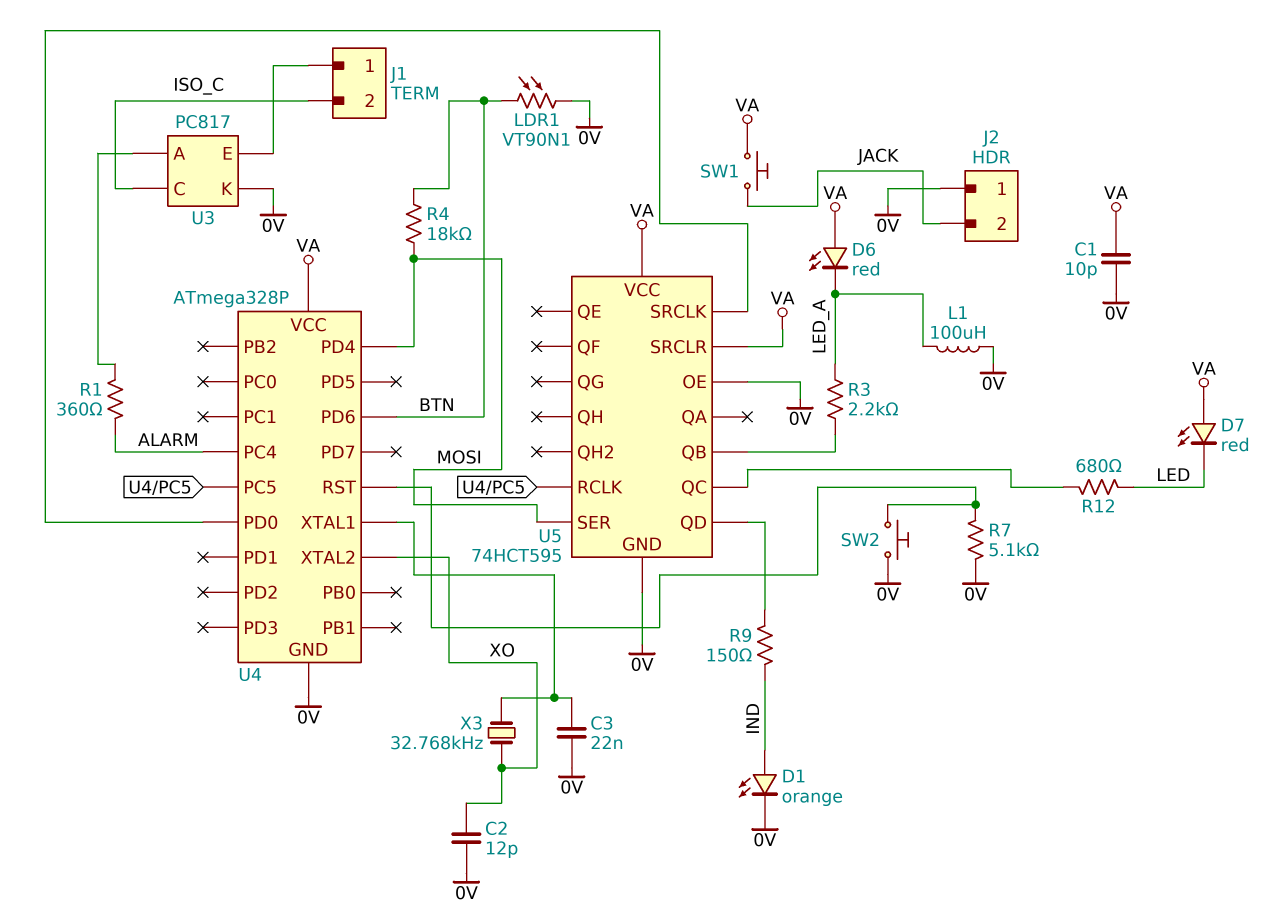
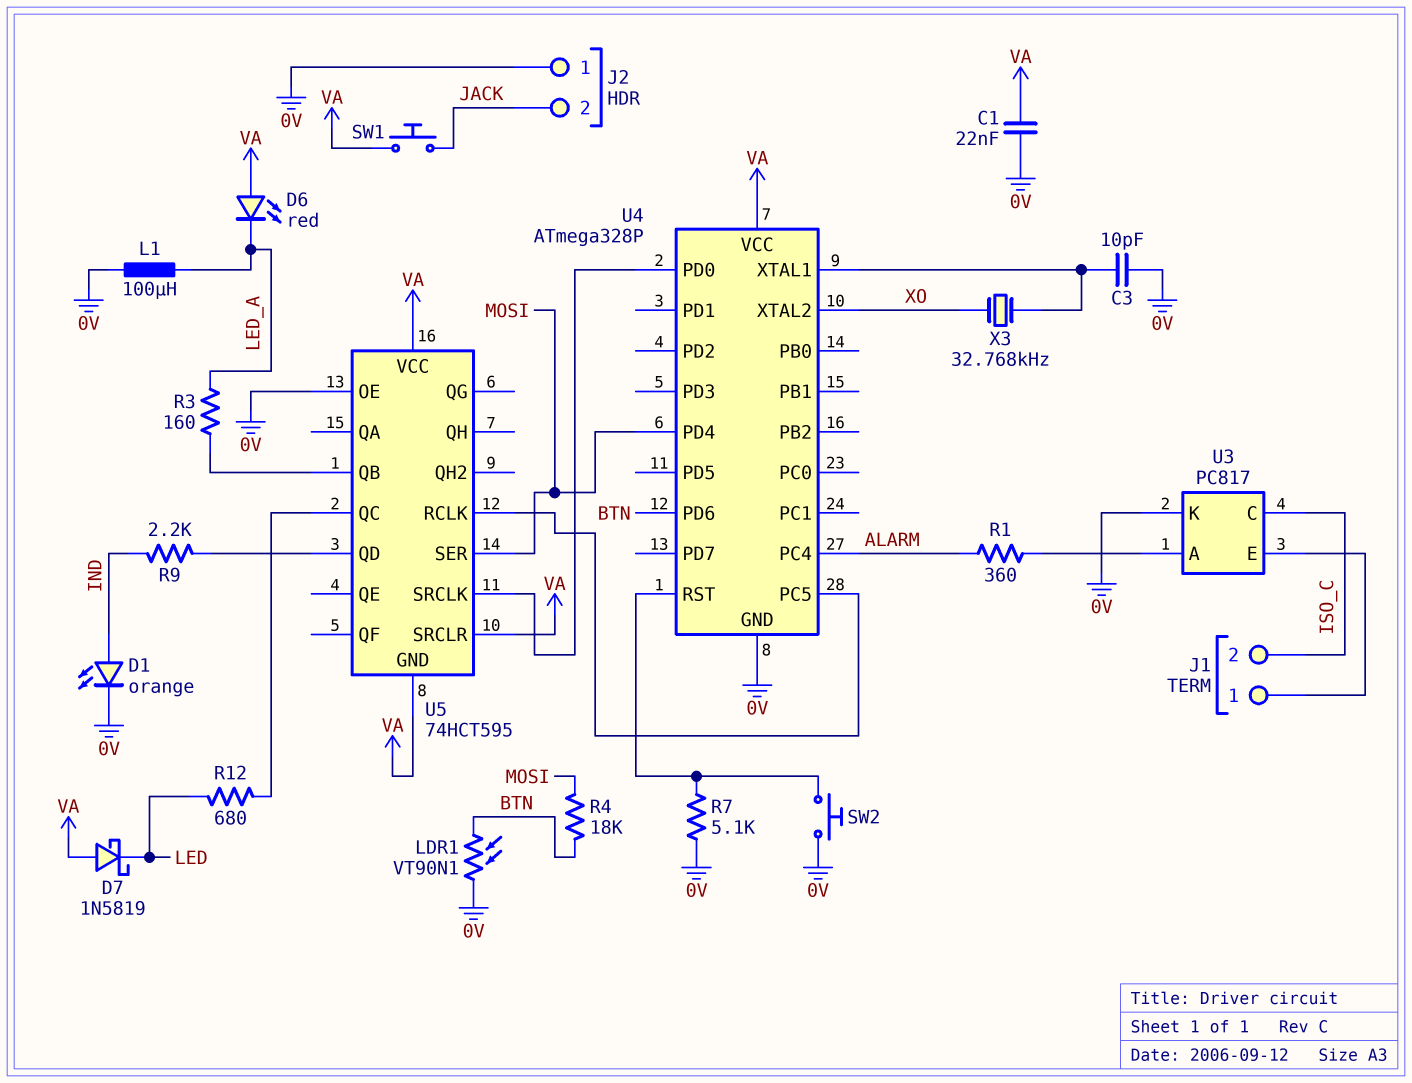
C1: 10pF (0V, VA) -> 22nF (0V, VA)
C2: 12pF (0V, XO) -> none
C3: 22nF (0V, U4/XTAL1) -> 10pF (0V, U4/XTAL1)
D7: LED red (A VA, K LED) -> schottky 1N5819 (A VA, K LED)
R3: 2.2k (LED_A, U5/QB) -> 160 (LED_A, U5/QB)
R9: 150 (IND, U5/QD) -> 2.2k (IND, U5/QD)
U5 pin GND: 0V -> VA

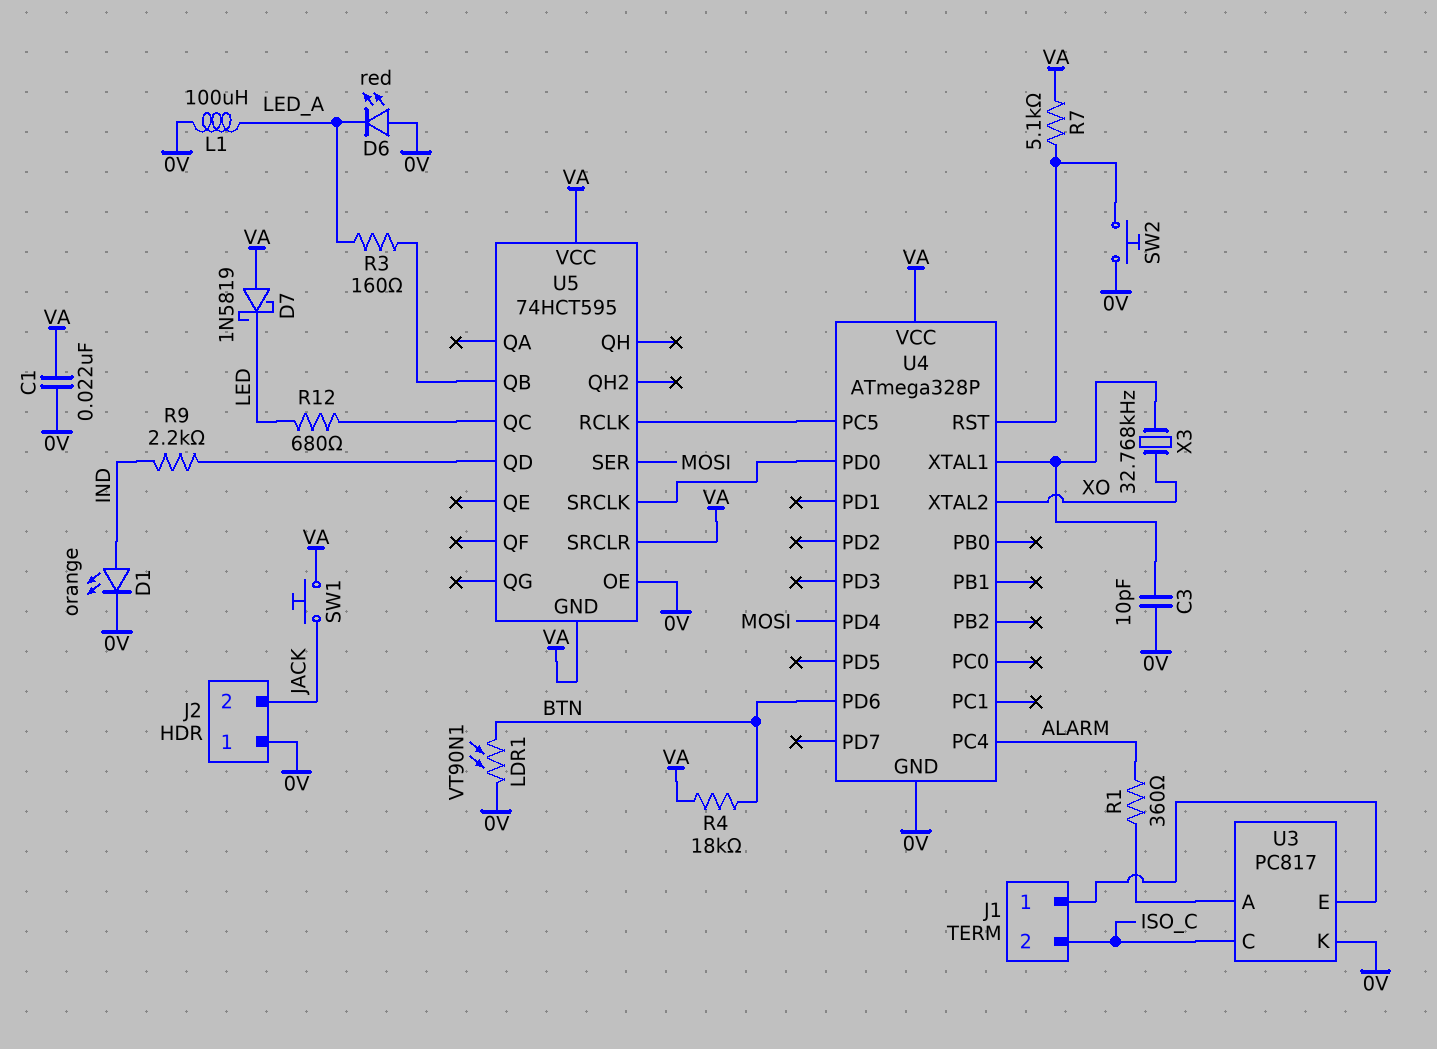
D6: LED red (A VA, K LED_A) -> LED red (A 0V, K LED_A)
R4: 18k (BTN, MOSI) -> 18k (BTN, VA)
R7: 5.1k (0V, U4/RST) -> 5.1k (U4/RST, VA)

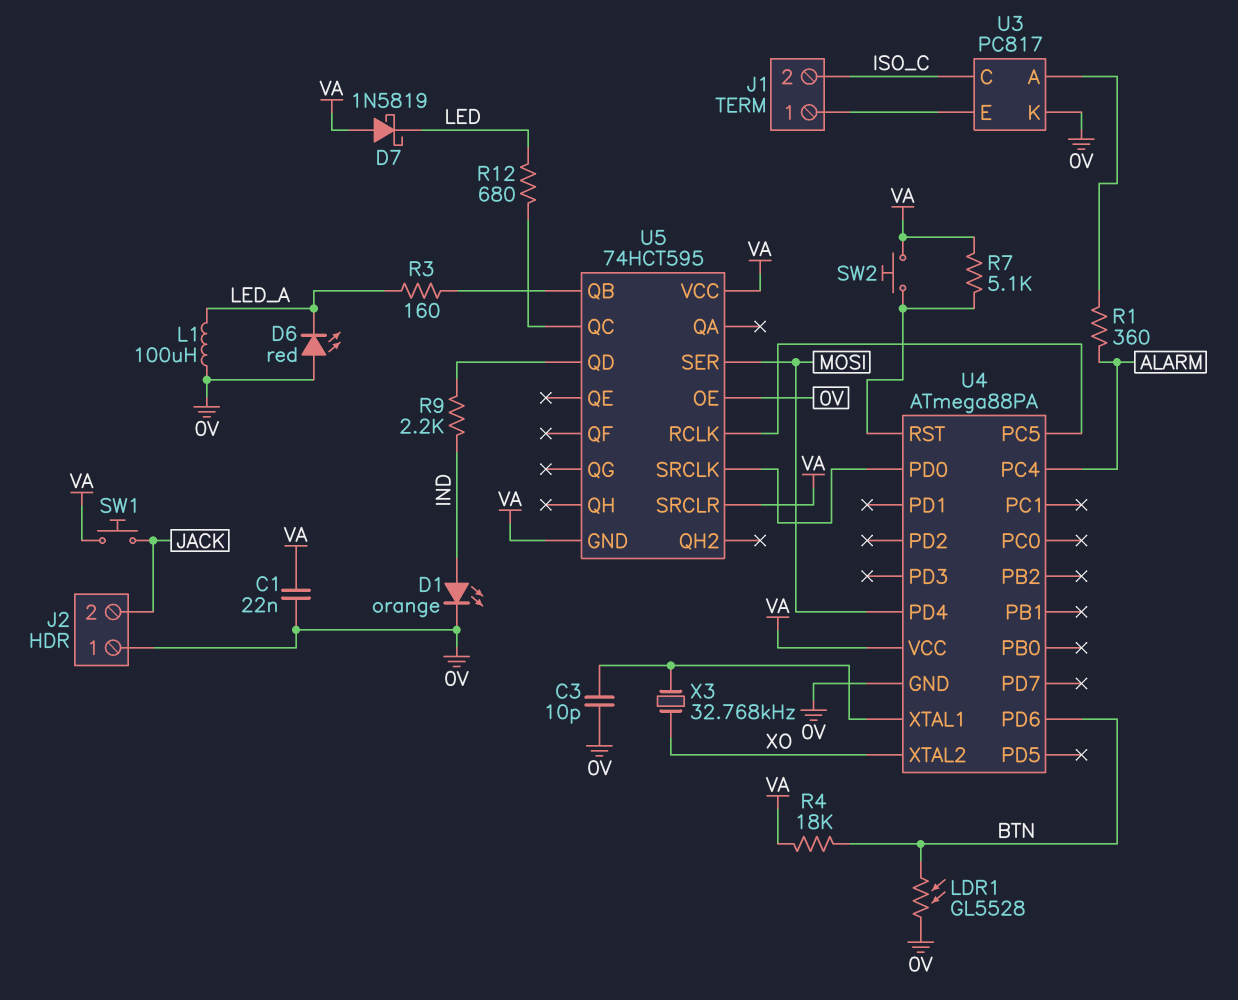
LDR1: VT90N1 (0V, BTN) -> GL5528 (0V, BTN)
SW2: button (0V, U4/RST) -> button (U4/RST, VA)
U4: ATmega328P -> ATmega88PA

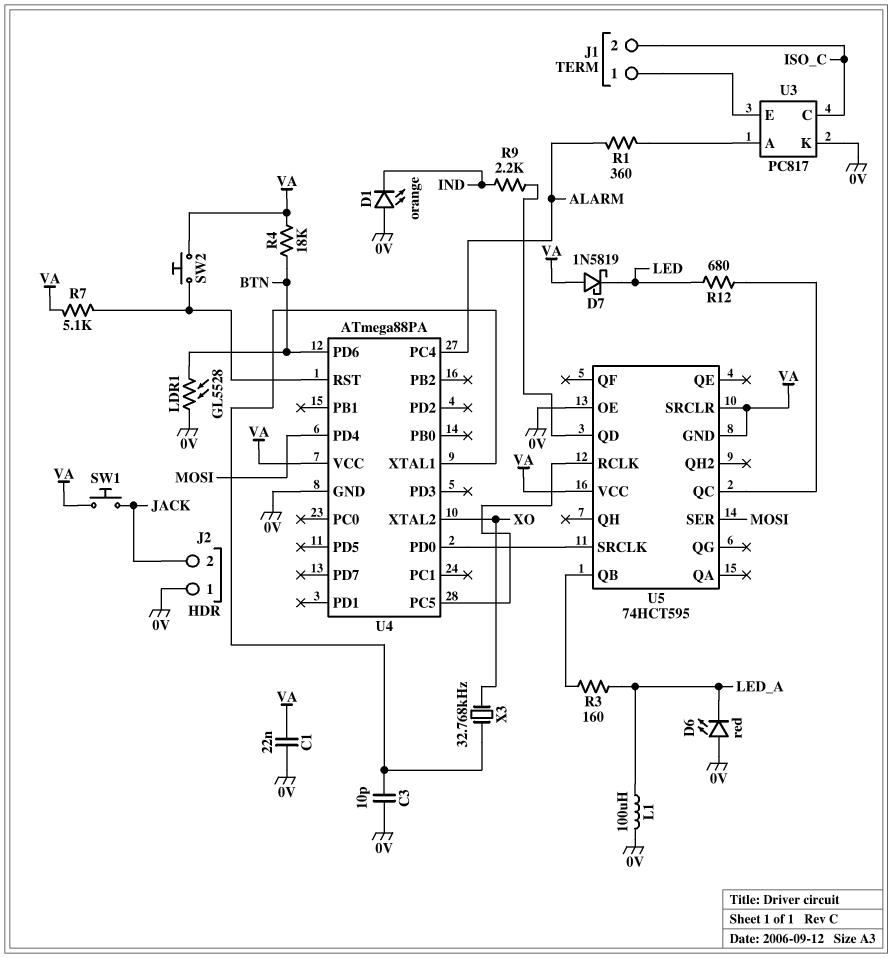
D1: LED orange (A IND, K 0V) -> LED orange (A 0V, K IND)

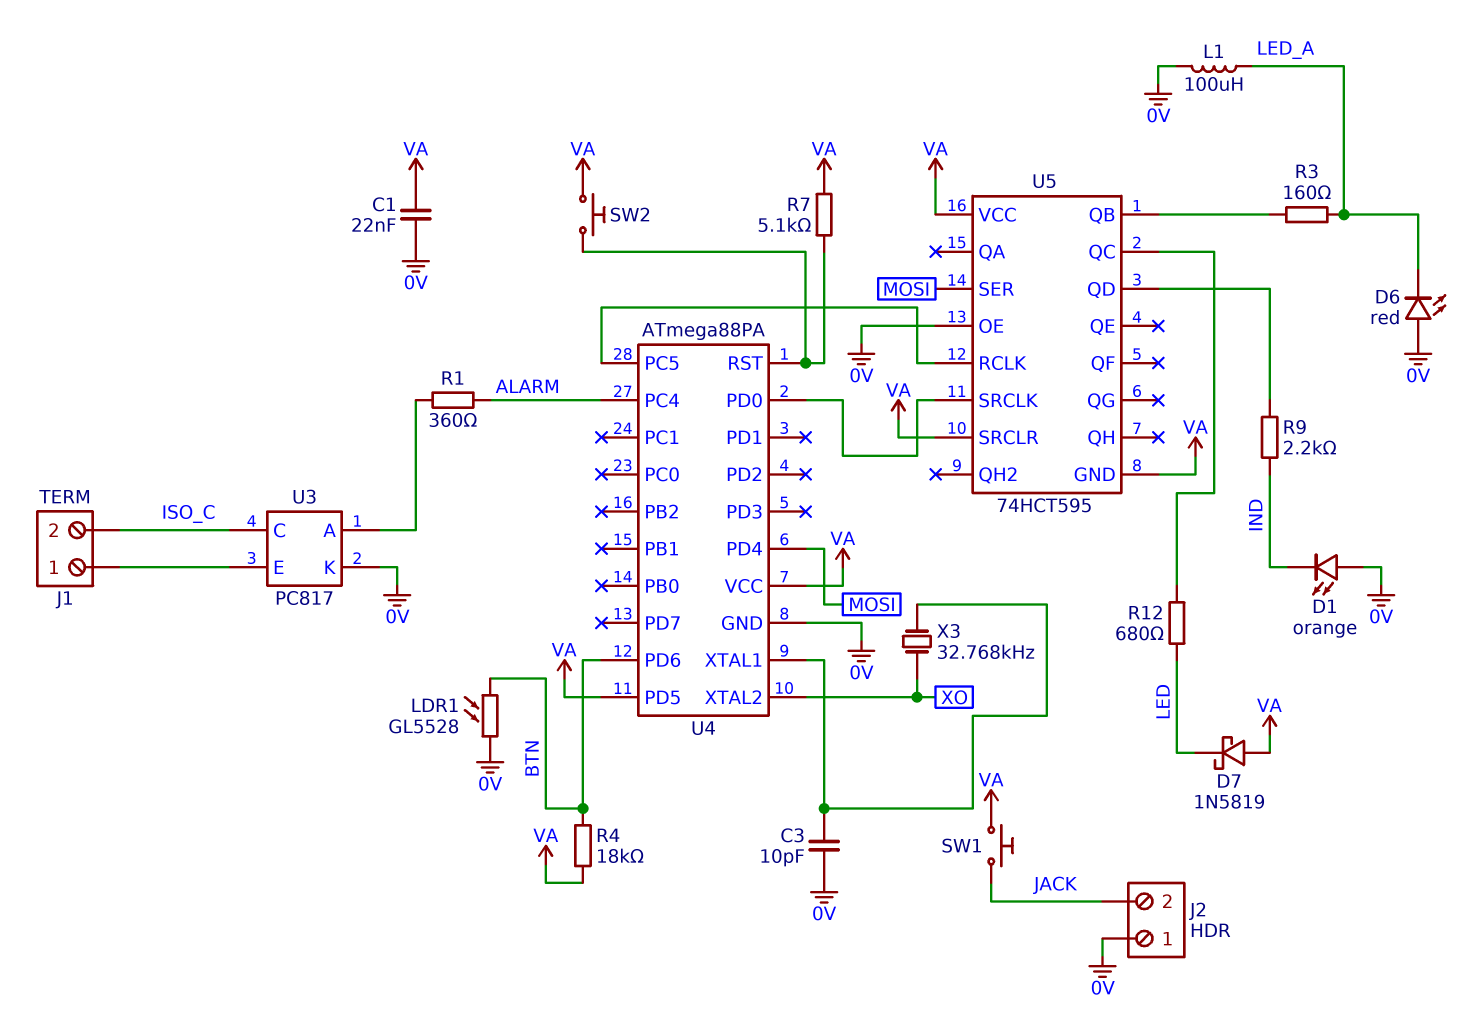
U4 pin PD5: none -> VA

